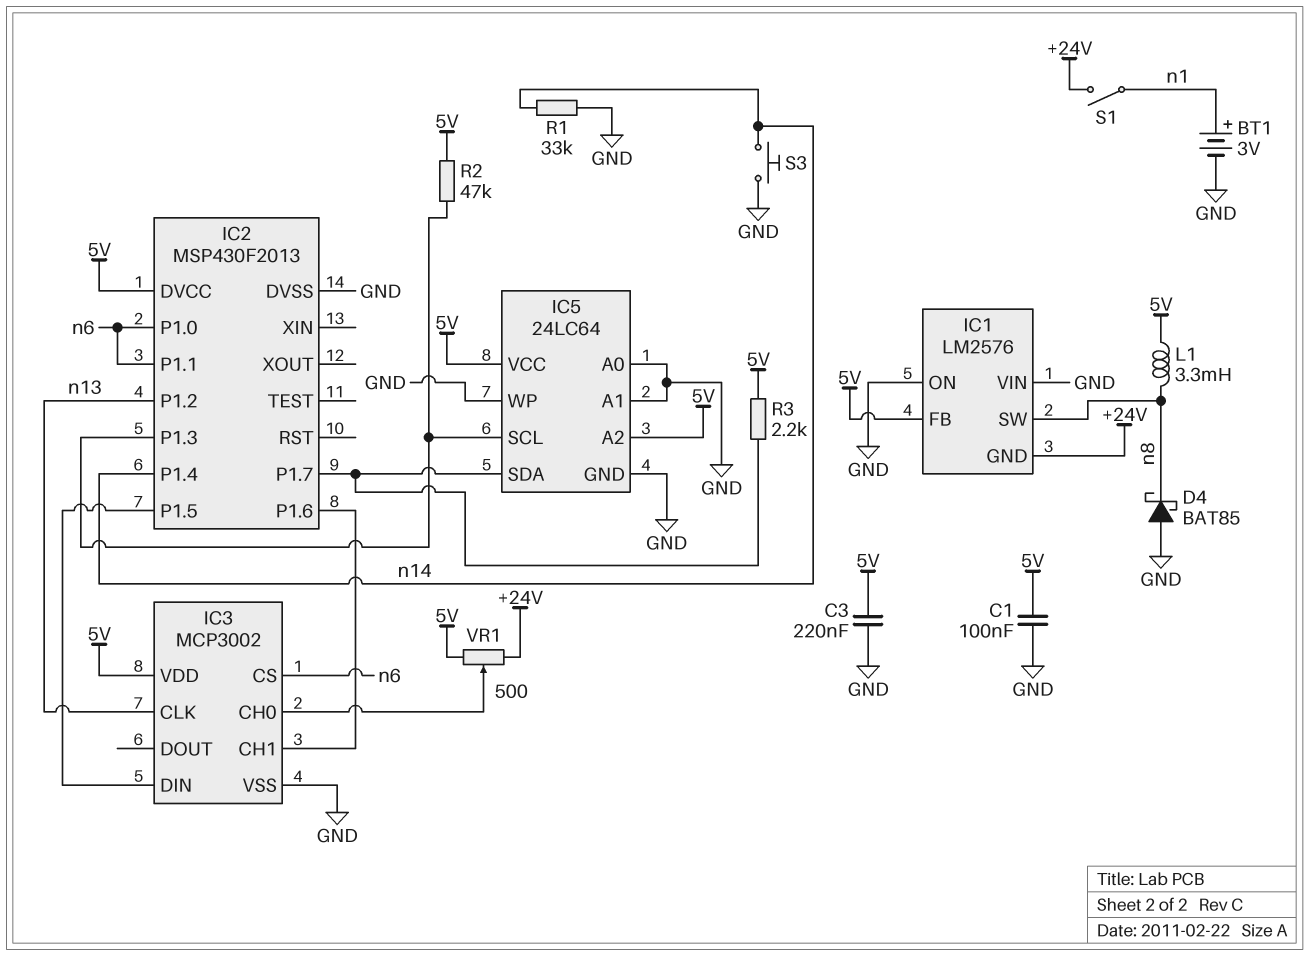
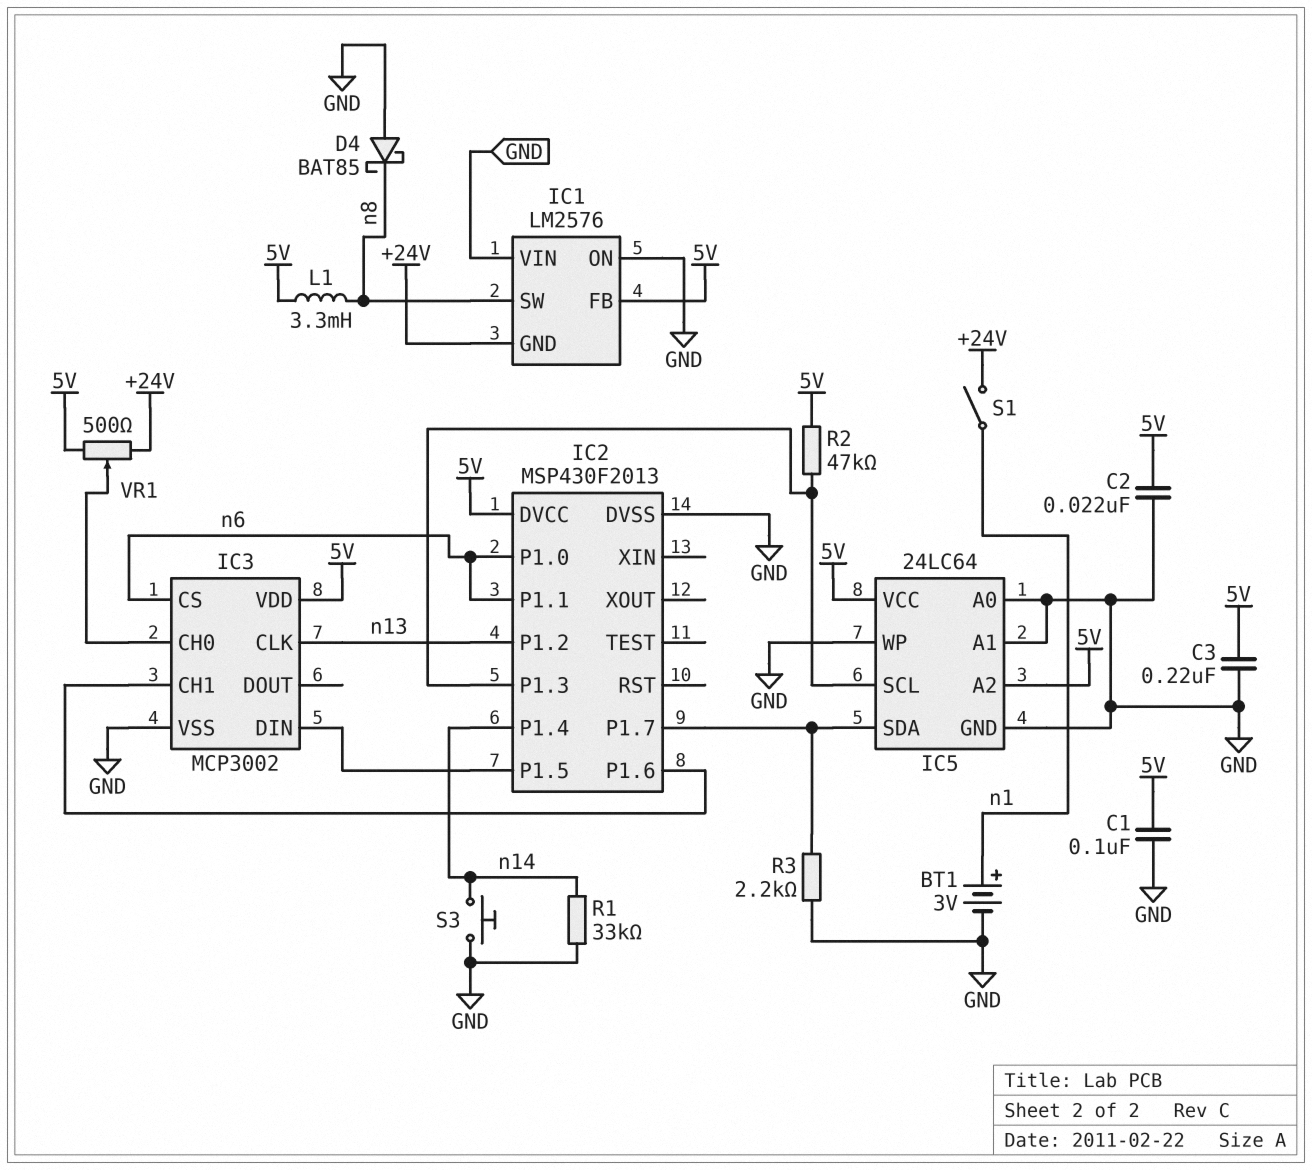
C2: none -> 22nF (5V, GND)
R3: 2.2k (5V, IC2/P1.7) -> 2.2k (GND, IC2/P1.7)

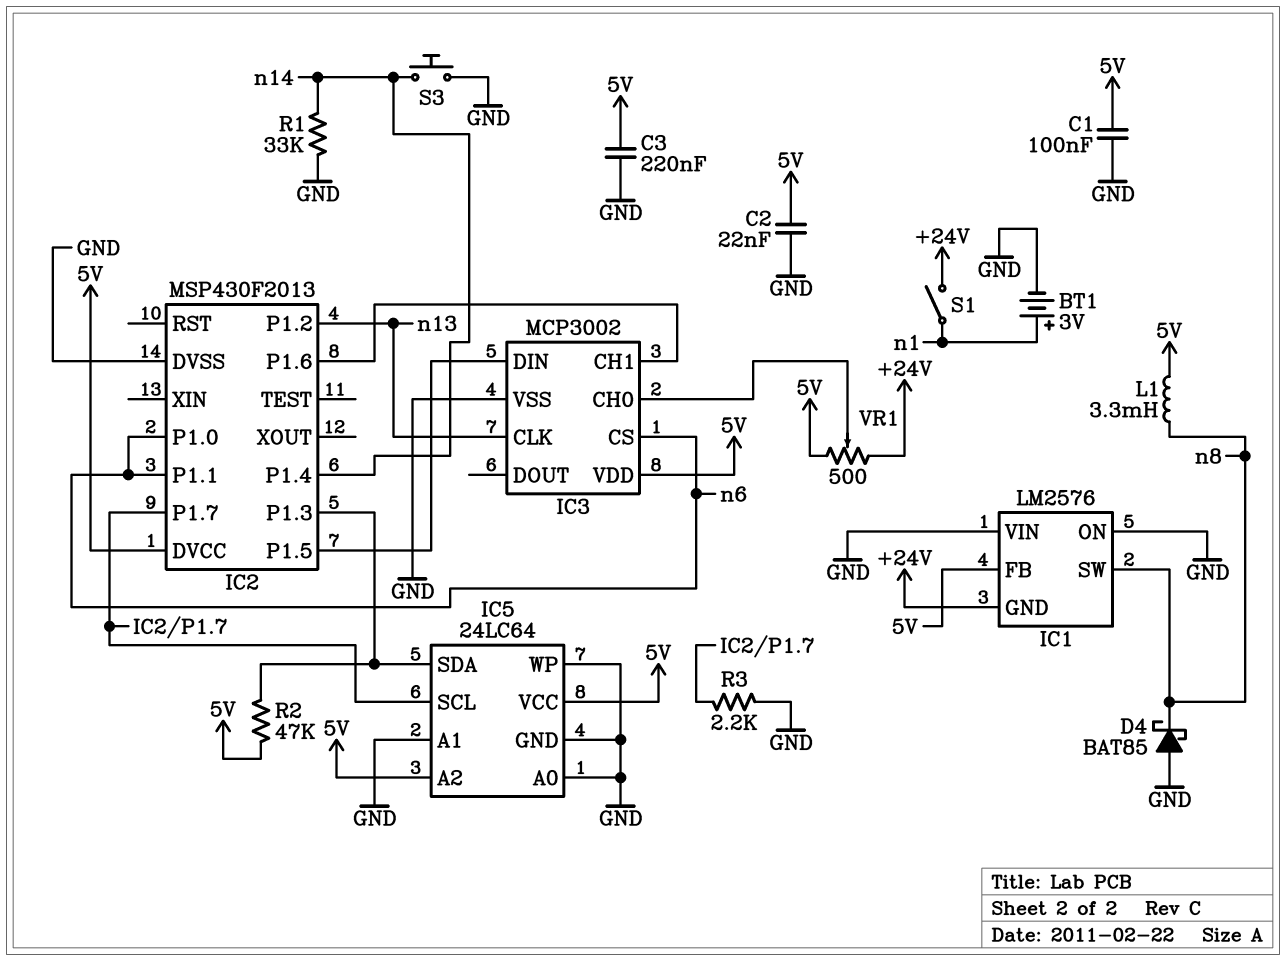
IC5 pin SCL: IC2/P1.3 -> IC2/P1.7
IC5 pin SDA: IC2/P1.7 -> IC2/P1.3

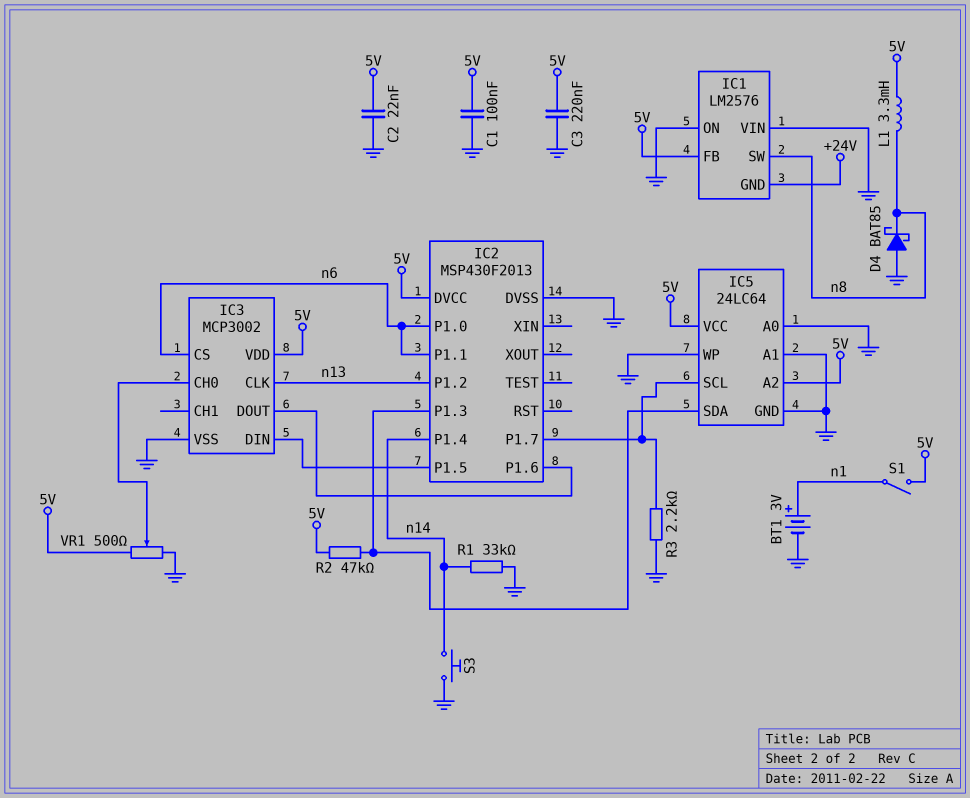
IC3 pin CH1: IC2/P1.6 -> none
IC3 pin DOUT: none -> IC2/P1.6
S1: switch (+24V, n1) -> switch (5V, n1)
VR1: 500 (+24V, 5V, wiper IC3/CH0) -> 500 (5V, GND, wiper IC3/CH0)

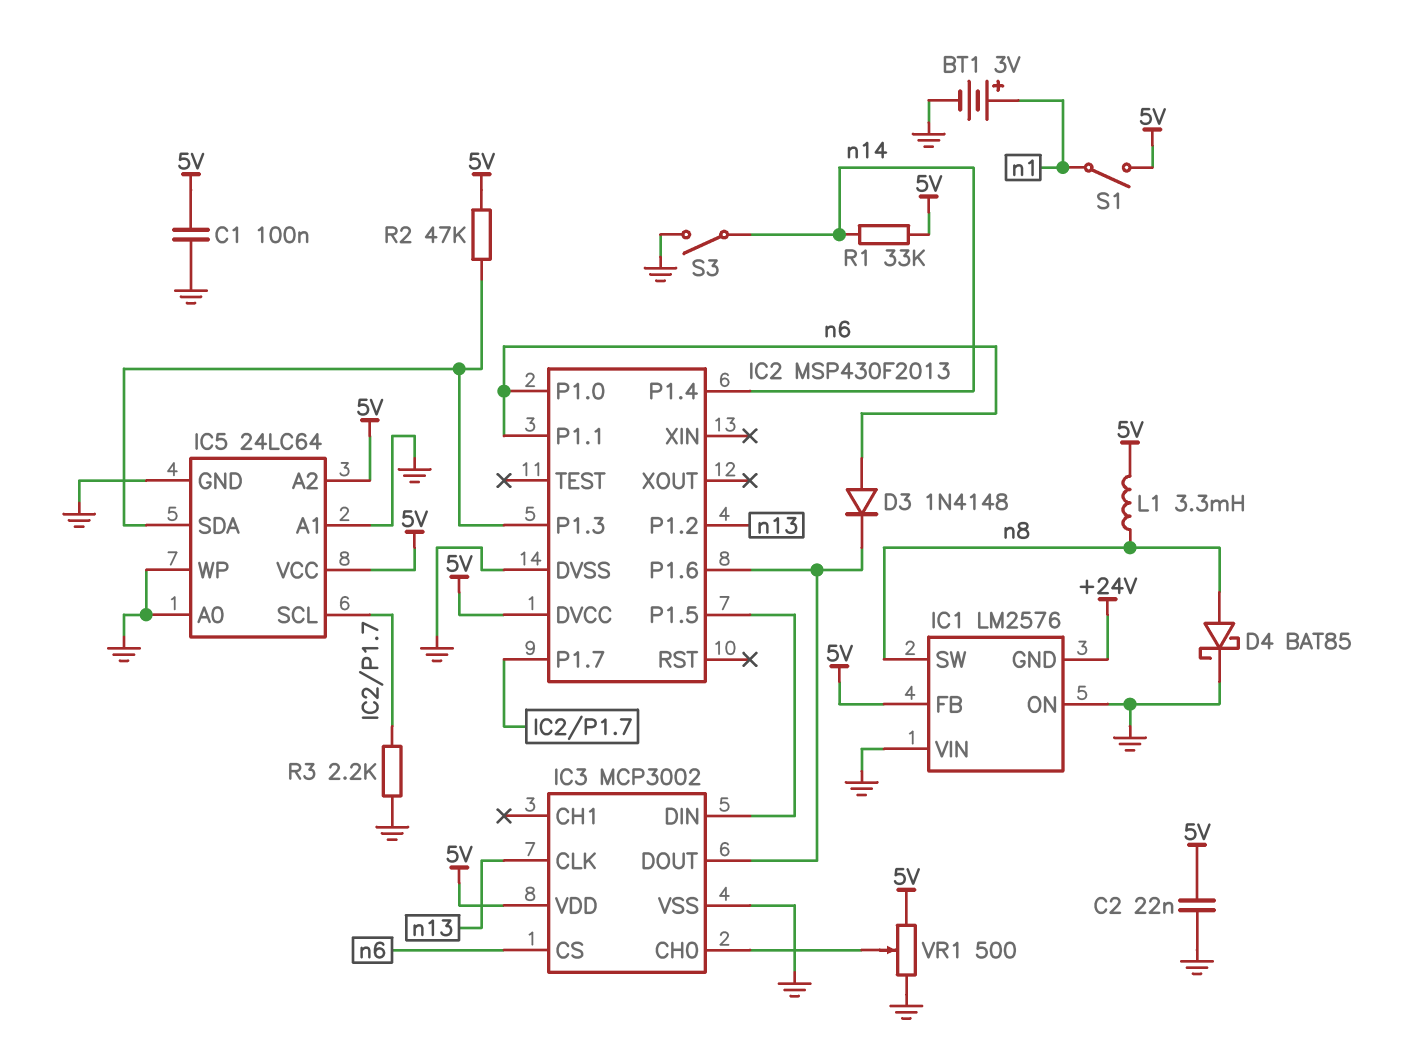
C3: 220nF (5V, GND) -> none
D3: none -> diode 1N4148 (A n6, K IC2/P1.6)
D4: schottky BAT85 (A GND, K n8) -> schottky BAT85 (A n8, K GND)
R1: 33k (GND, n14) -> 33k (5V, n14)
S3: button (GND, n14) -> switch (GND, n14)

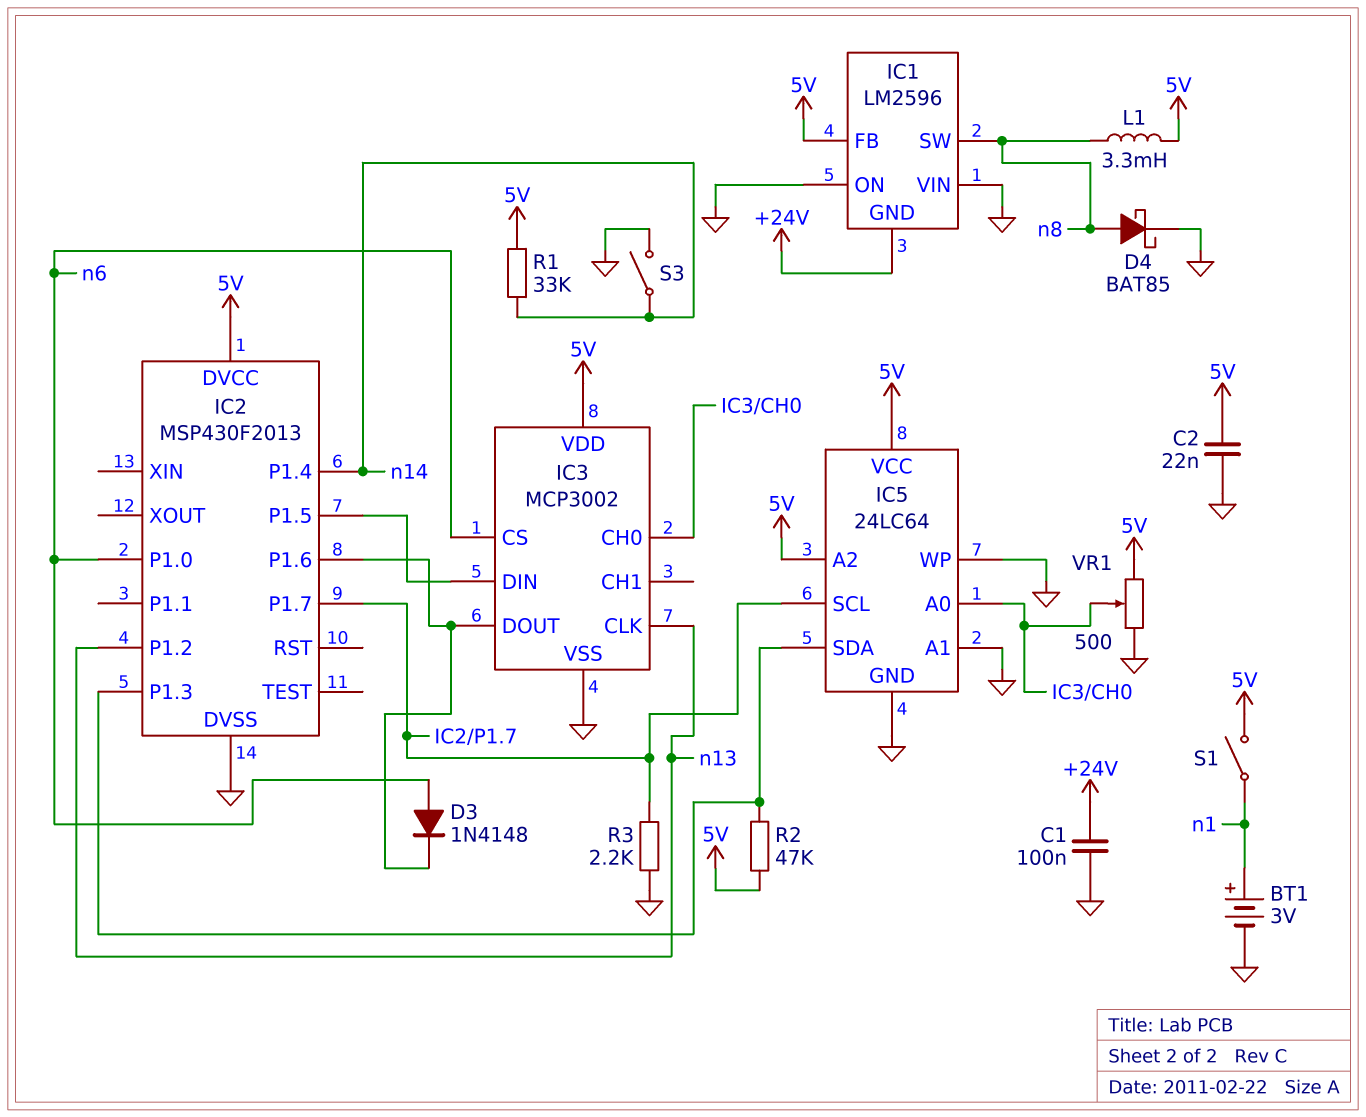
C1: 100nF (5V, GND) -> 100nF (+24V, GND)
IC1: LM2576 -> LM2596
IC2 pin P1.1: n6 -> none
IC5 pin A0: GND -> IC3/CH0

